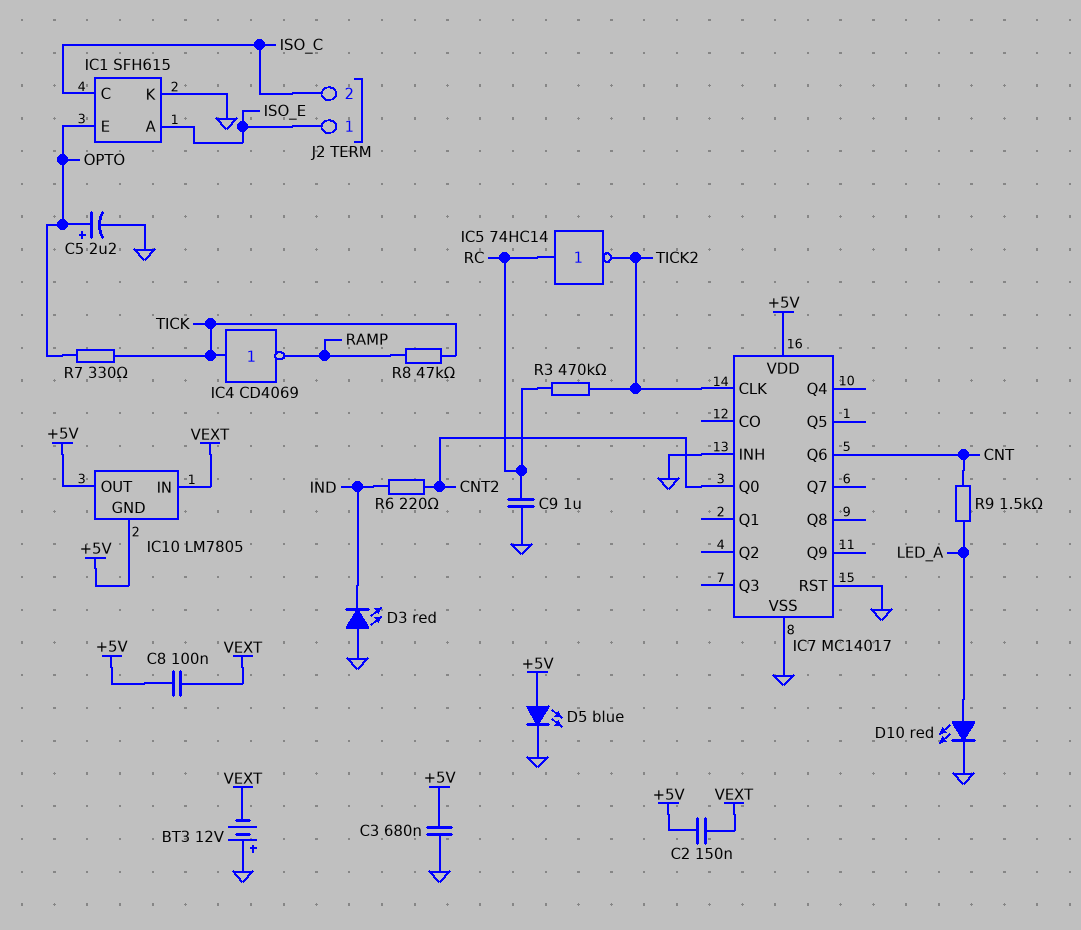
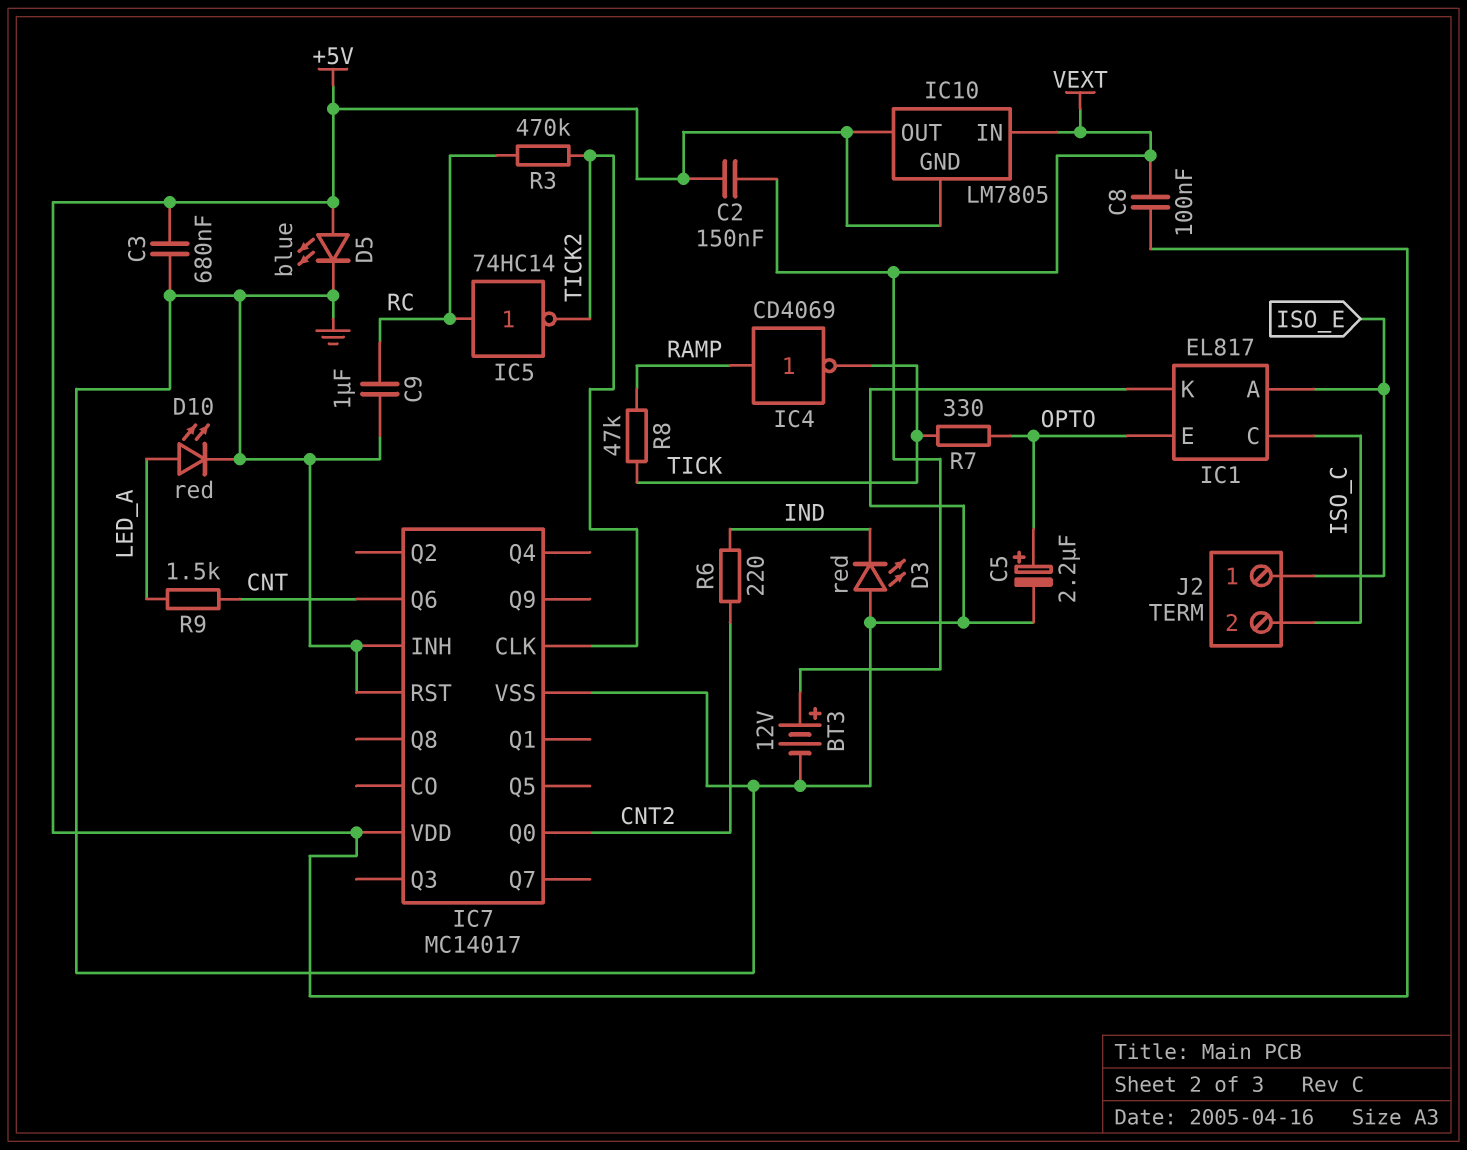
BT3: 12V (plus GND, minus VEXT) -> 12V (plus VEXT, minus GND)
IC1: SFH615 -> EL817
IC4: NOT CD4069 (in TICK, out RAMP) -> NOT CD4069 (in RAMP, out TICK)

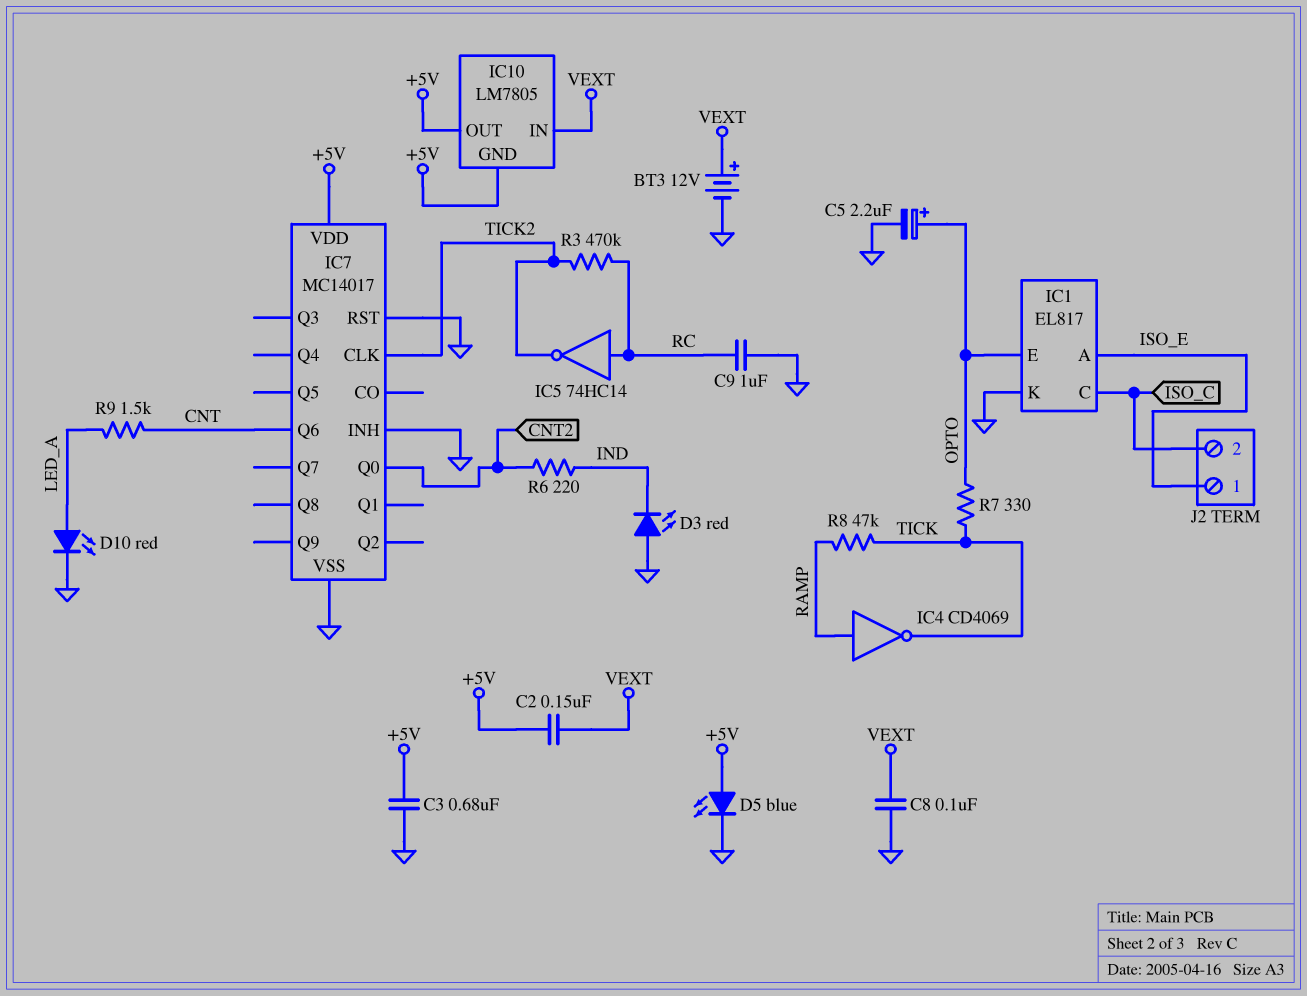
C8: 100nF (+5V, VEXT) -> 100nF (GND, VEXT)

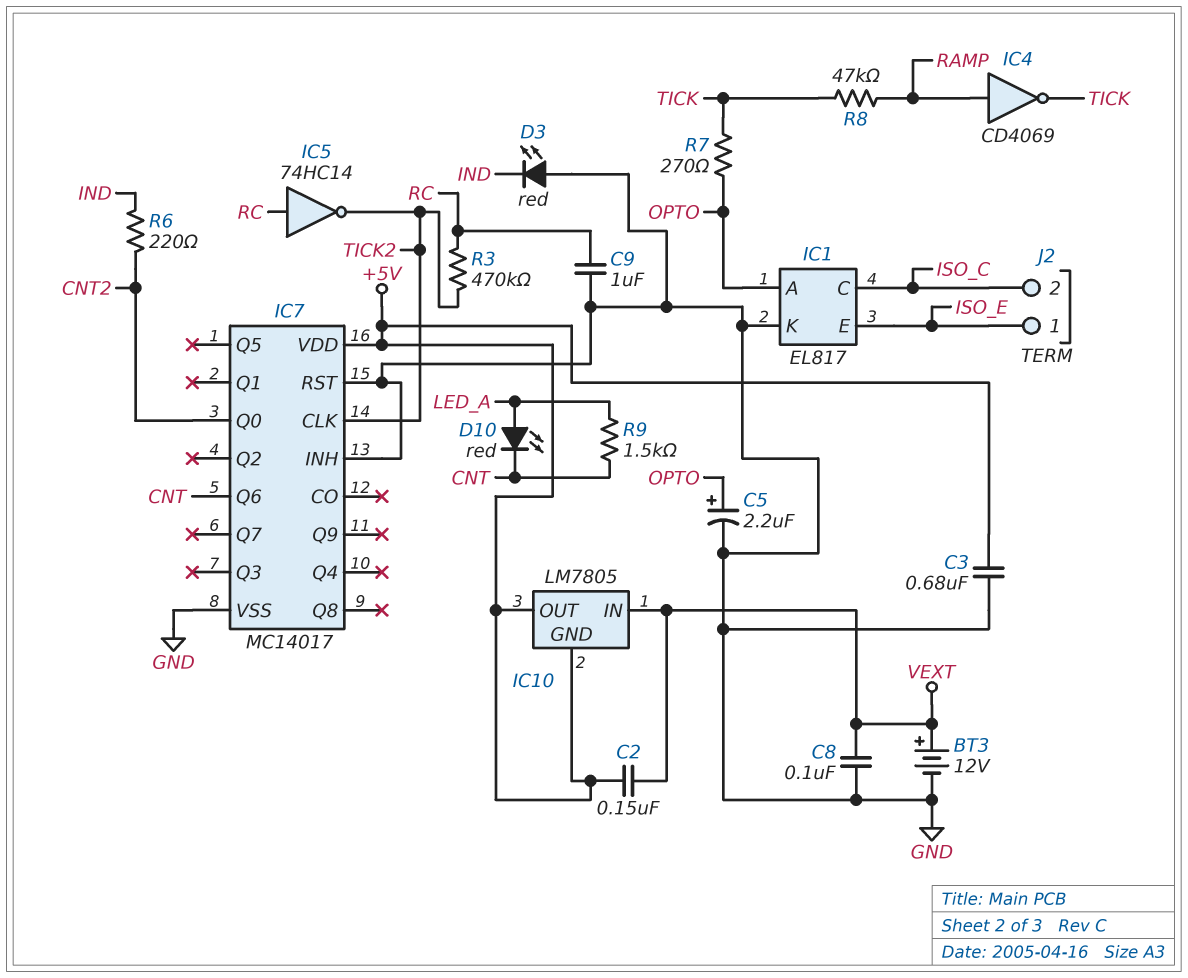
D5: LED blue (A +5V, K GND) -> none
D10: LED red (A LED_A, K GND) -> LED red (A LED_A, K CNT)
IC1 pin A: ISO_E -> OPTO
IC1 pin E: OPTO -> ISO_E
R7: 330 (OPTO, TICK) -> 270 (OPTO, TICK)

